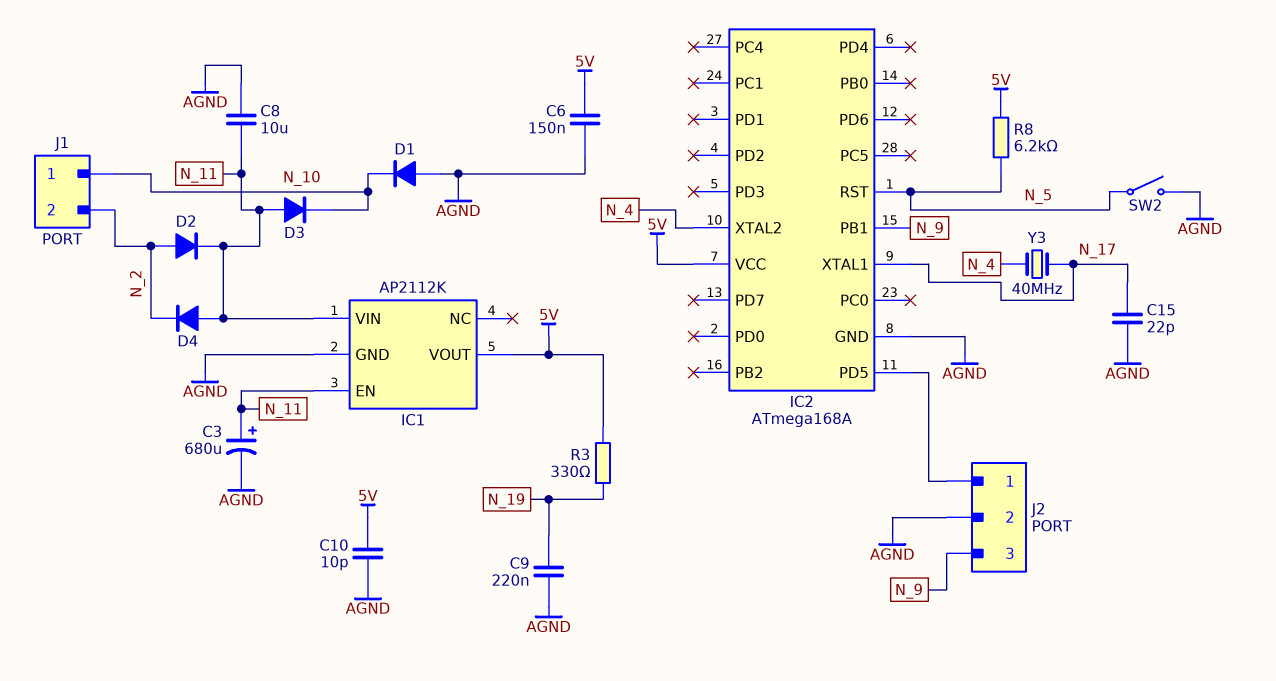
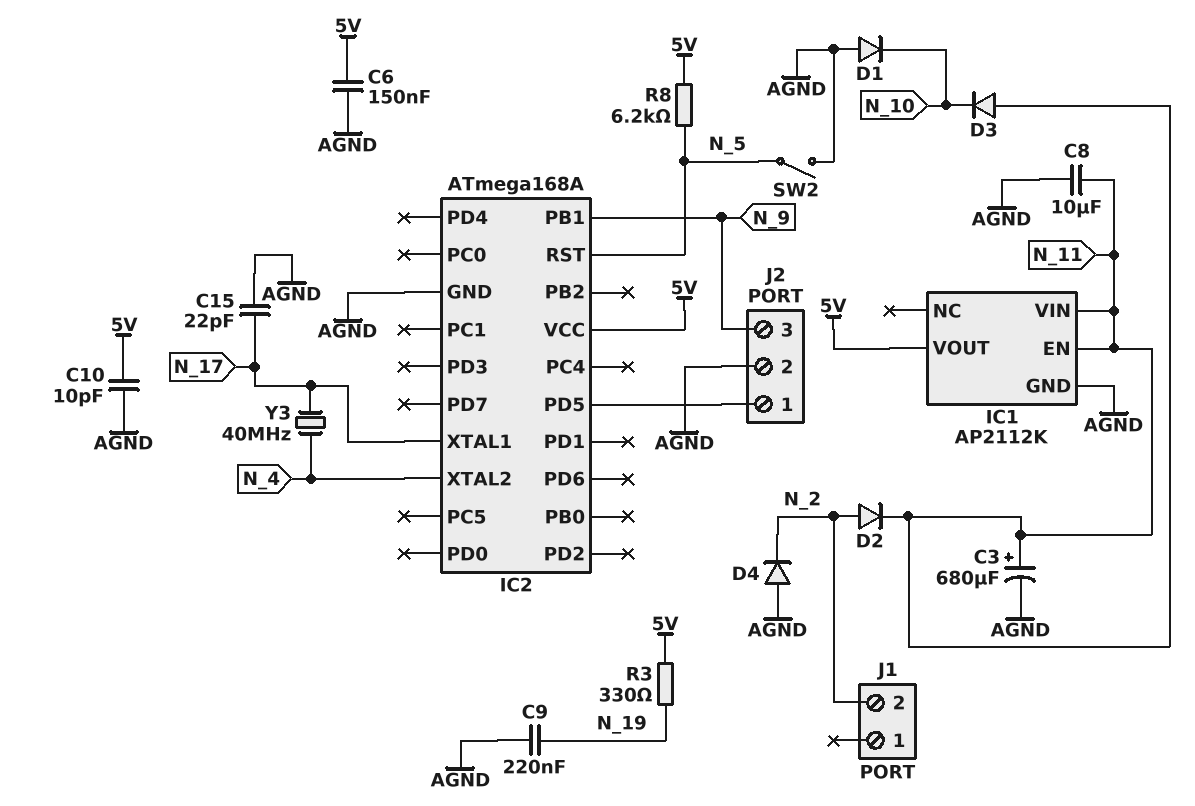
D4: diode (A N_11, K N_2) -> diode (A AGND, K N_2)
J1 pin 1: N_10 -> none

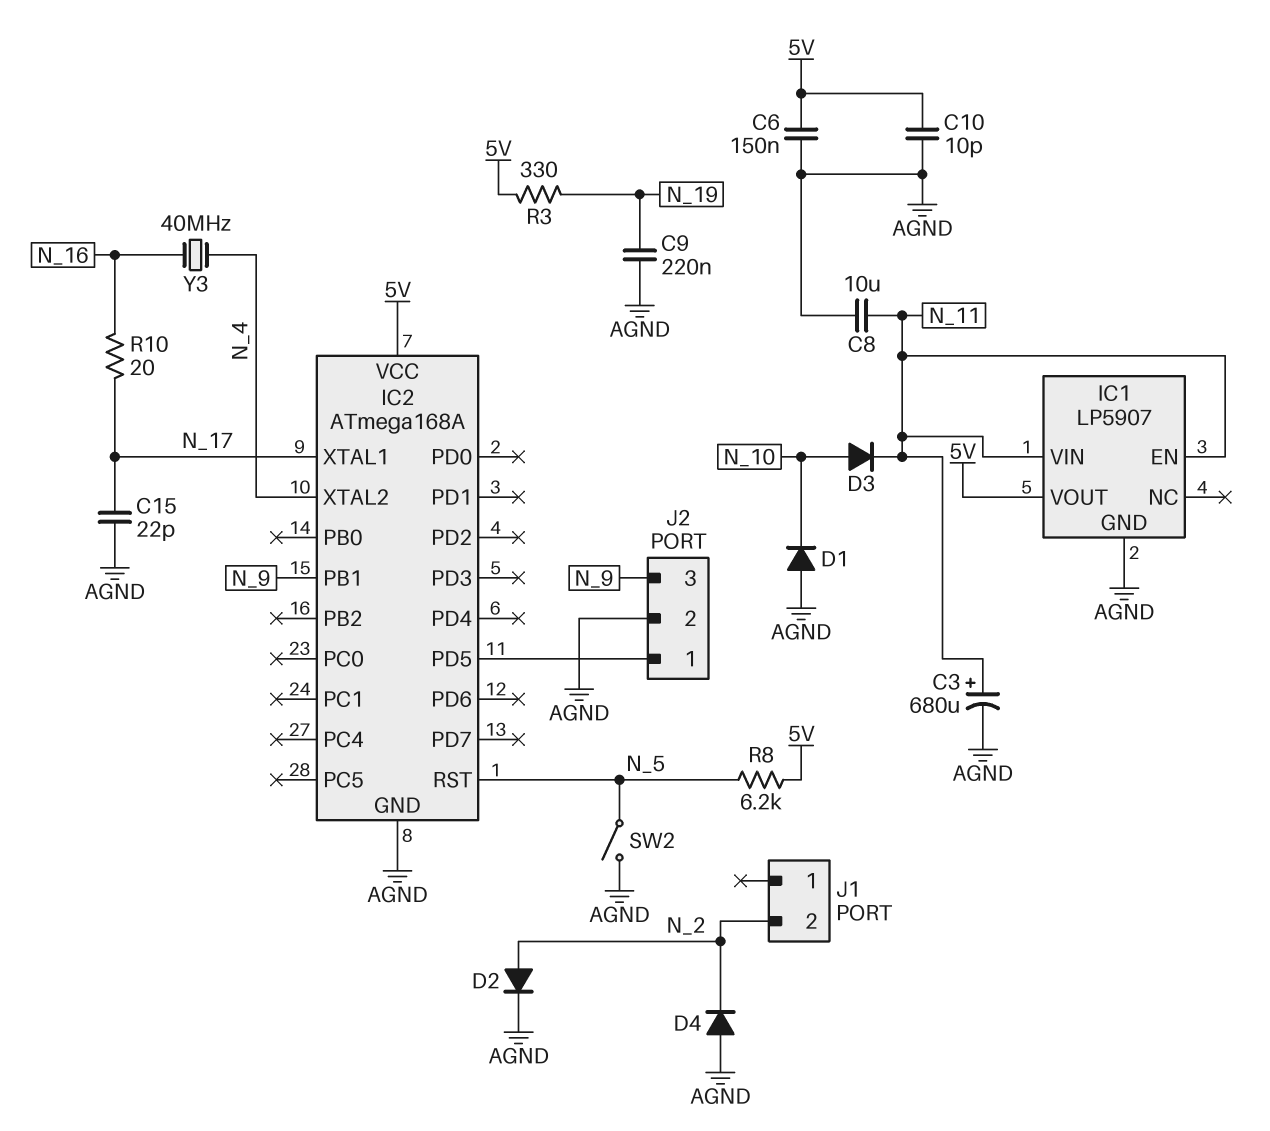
D2: diode (A N_2, K N_11) -> diode (A N_2, K AGND)
D3: diode (A N_11, K N_10) -> diode (A N_10, K N_11)
IC1: AP2112K -> LP5907
R10: none -> 20 (N_16, N_17)
Y3: 40MHz (N_4, N_17) -> 40MHz (N_4, N_16)

